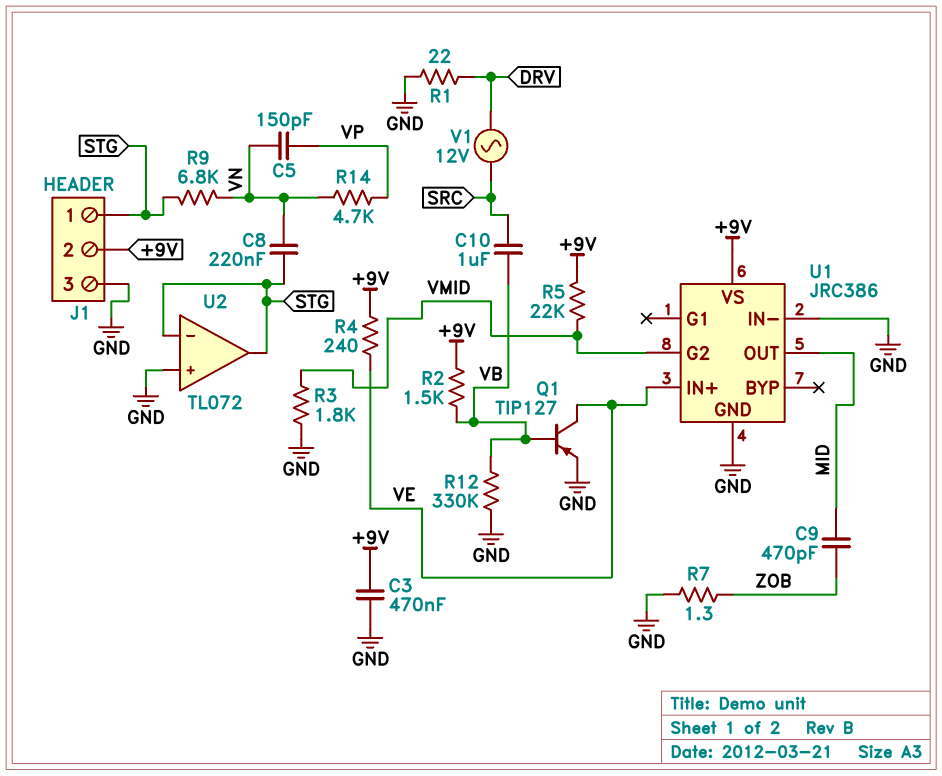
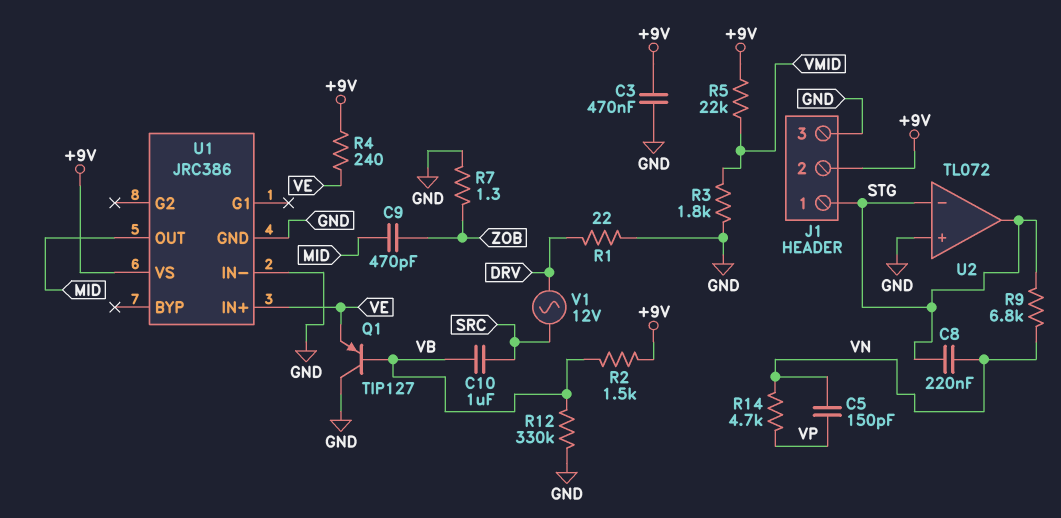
Q1: PNP TIP127 (B VB, C VE, E GND) -> PNP TIP127 (B VB, C GND, E VE)
U1 pin G2: VMID -> none

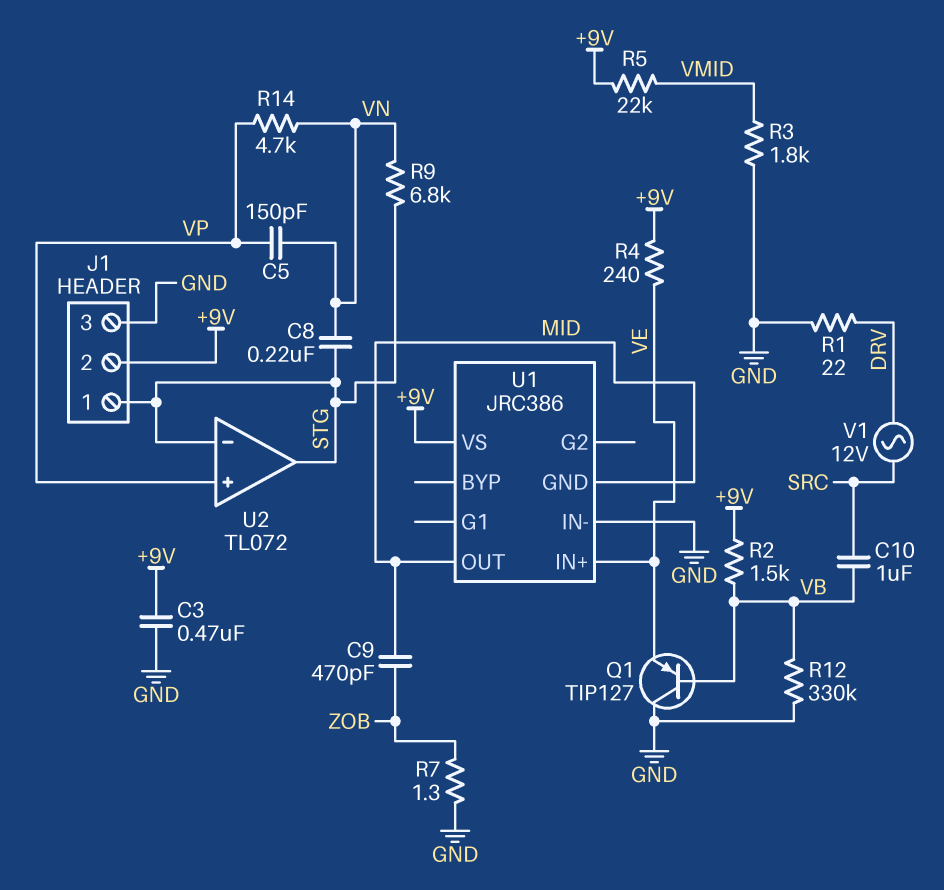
U1 pin GND: GND -> MID
U2 pin in+: GND -> VP

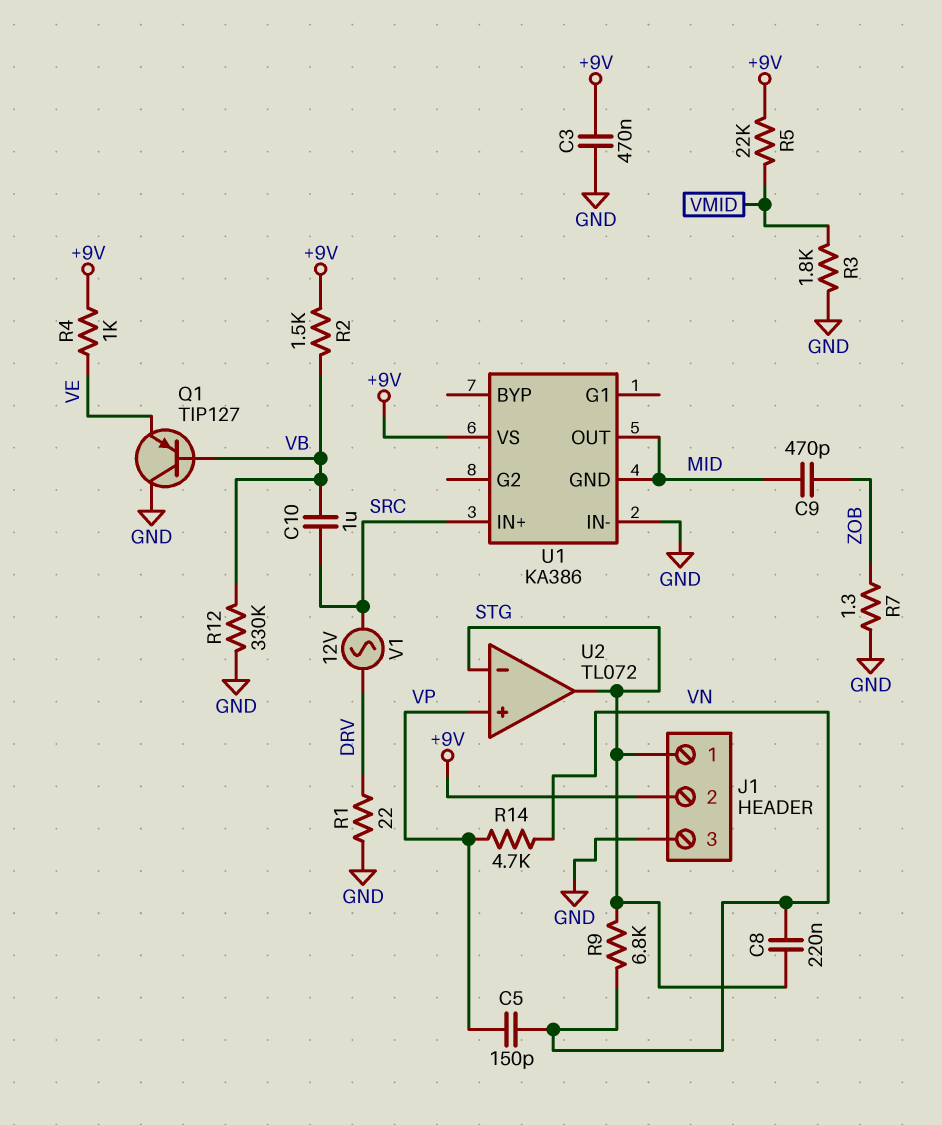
R4: 240 (+9V, VE) -> 1k (+9V, VE)
U1: JRC386 -> KA386
U1 pin IN+: VE -> SRC

